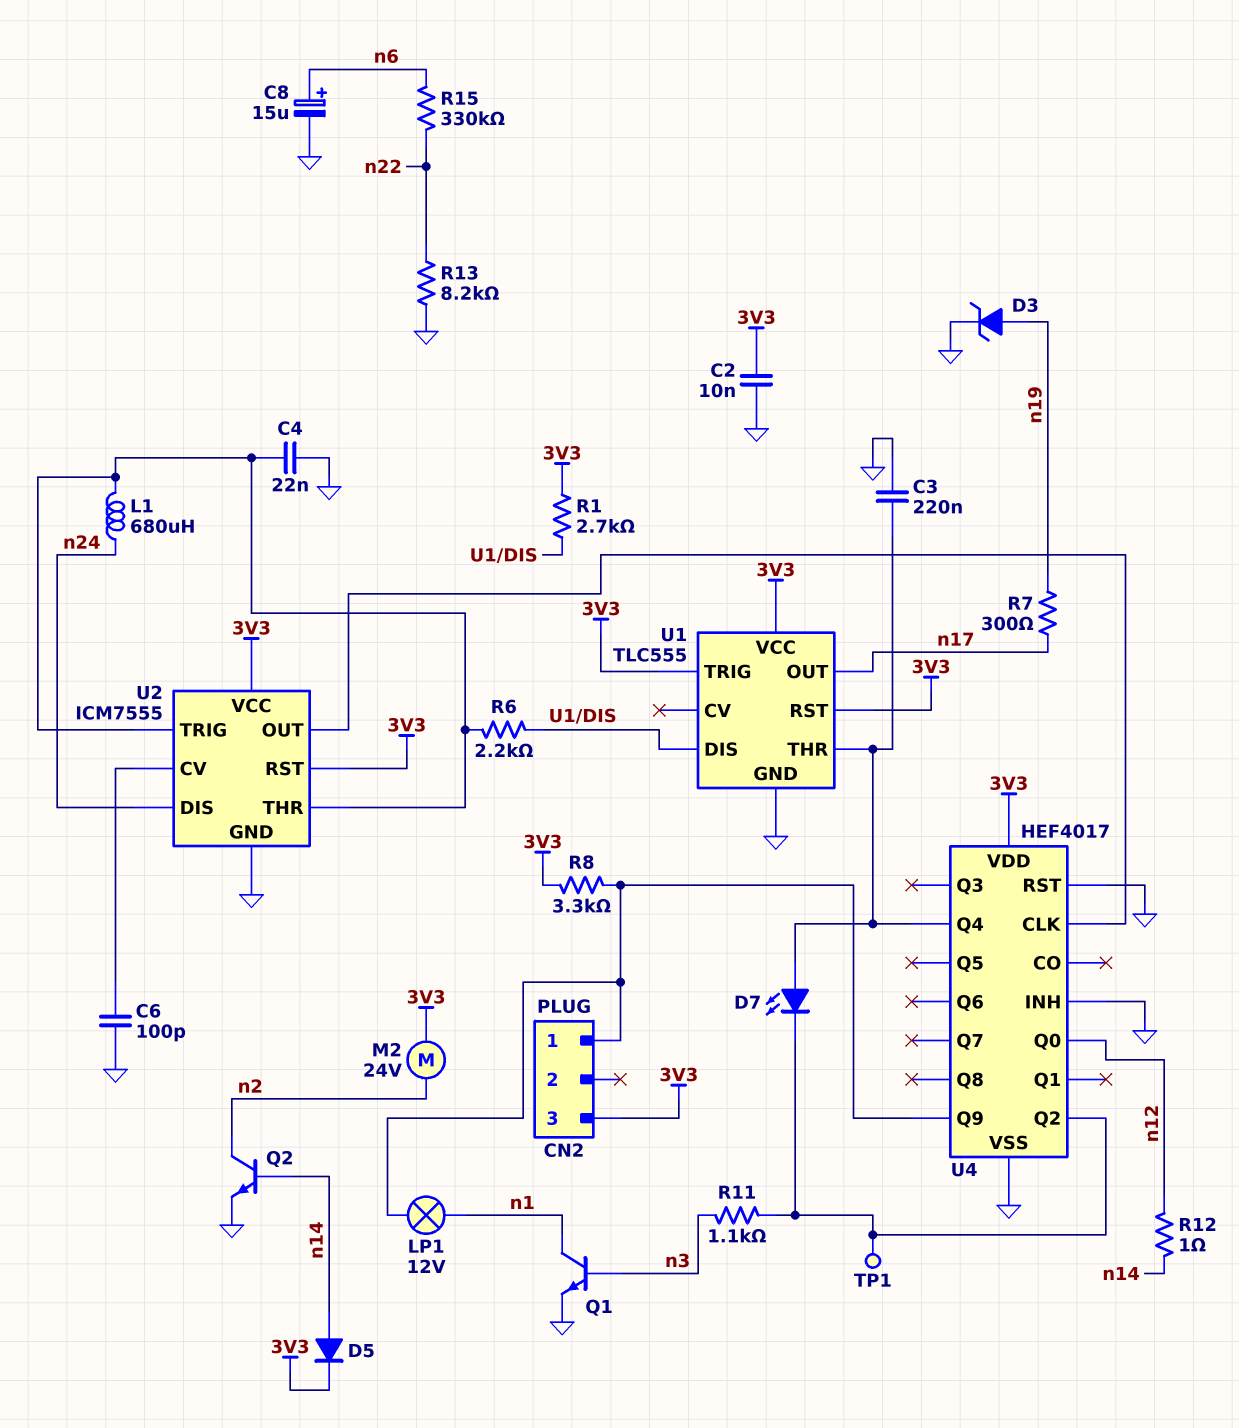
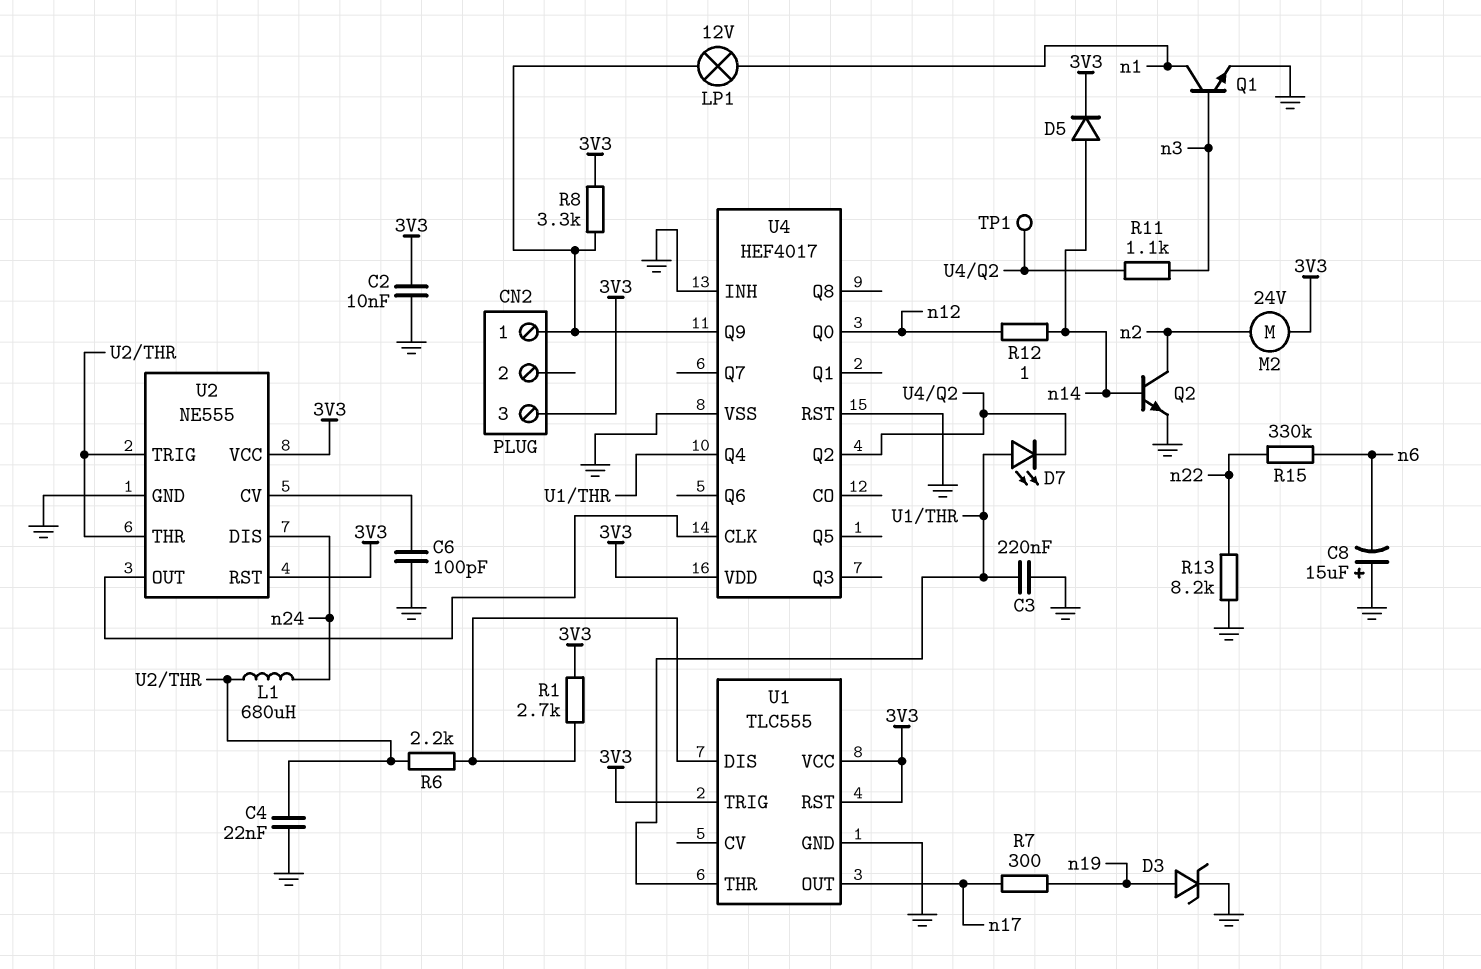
C8: 15uF (plus n6, minus GND) -> 15uF (plus GND, minus n6)
U2: ICM7555 -> NE555

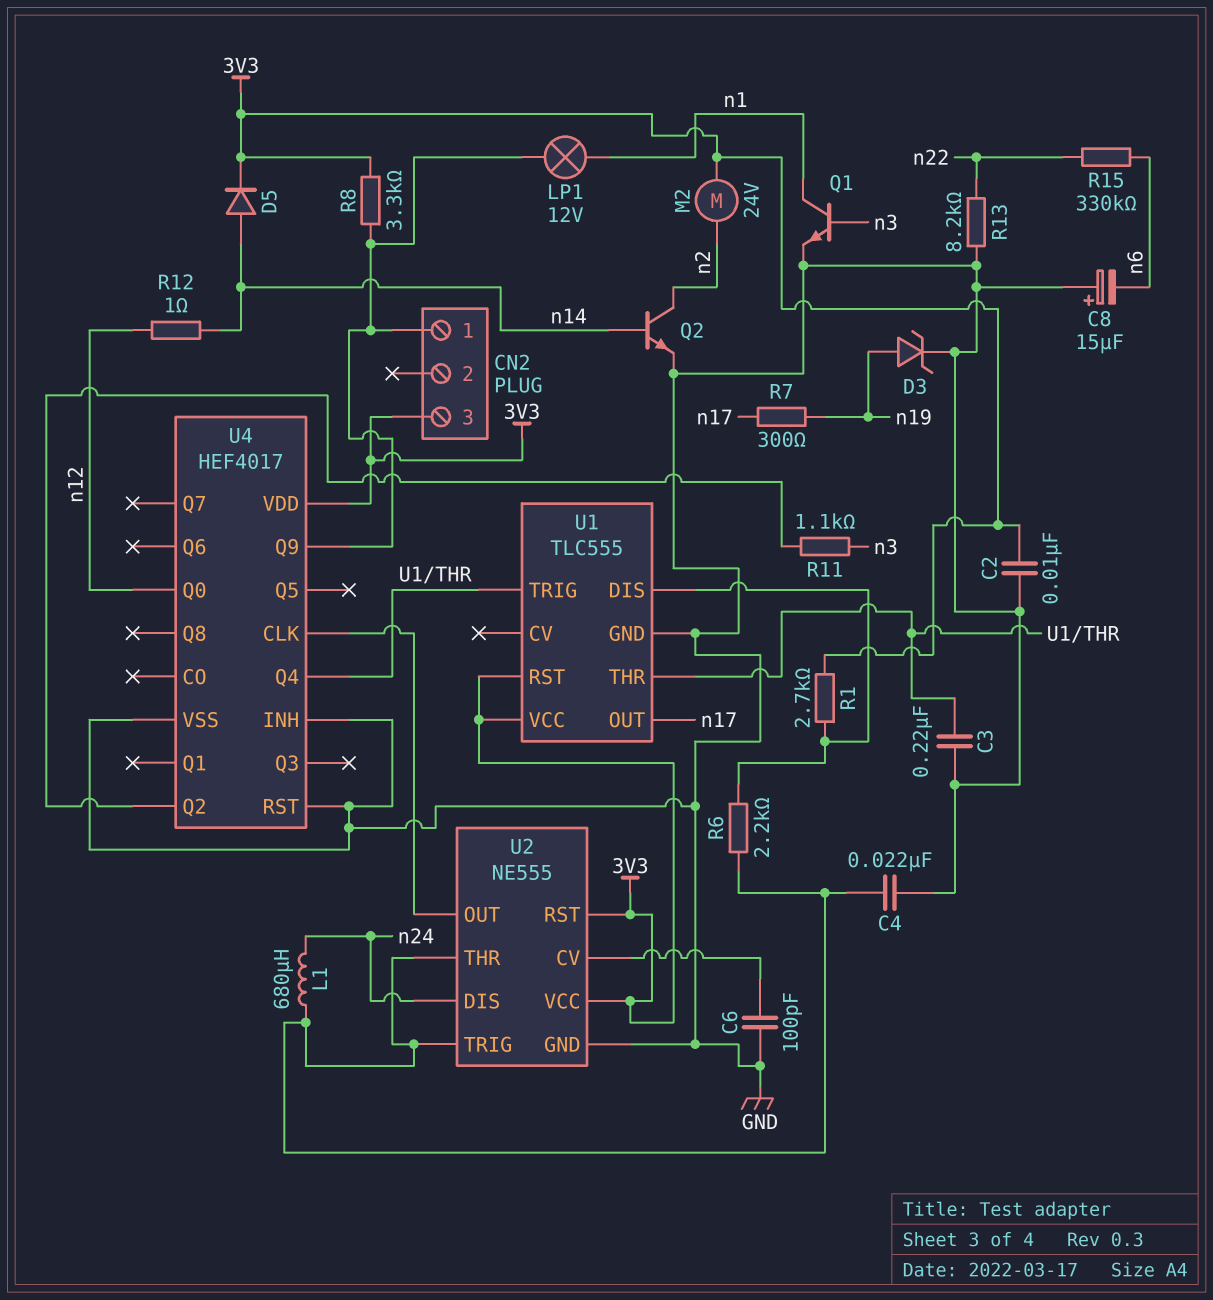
D7: LED (A U1/THR, K U4/Q2) -> none
TP1: test point (U4/Q2) -> none
U1 pin TRIG: 3V3 -> U1/THR

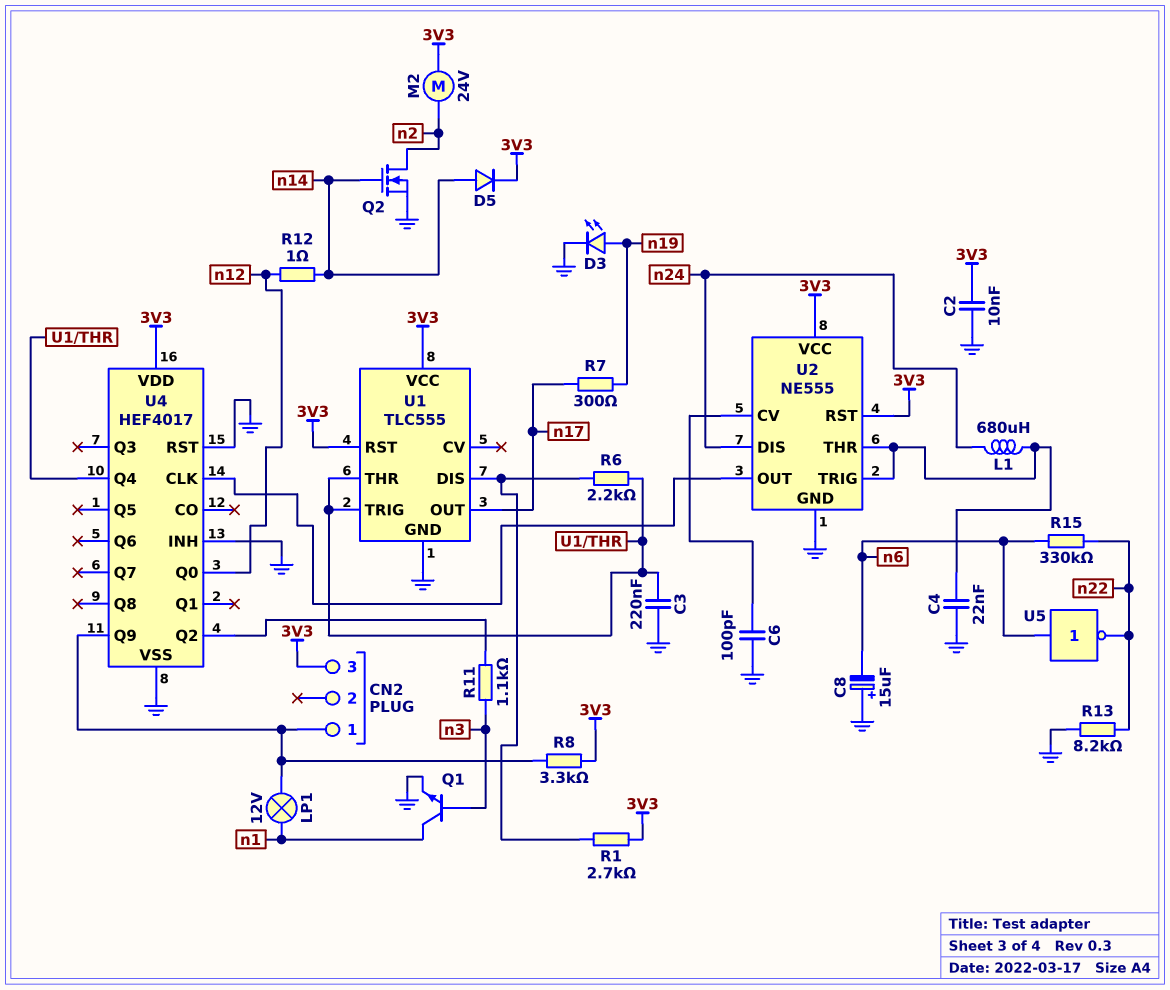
D3: zener (A n19, K GND) -> LED (A n19, K GND)
Q2: NPN (B n14, C n2, E GND) -> NMOS (G n14, D n2, S GND)
R6: 2.2k (U1/DIS, U2/THR) -> 2.2k (U1/DIS, U1/THR)
U5: none -> NOT (in n6, out n22)

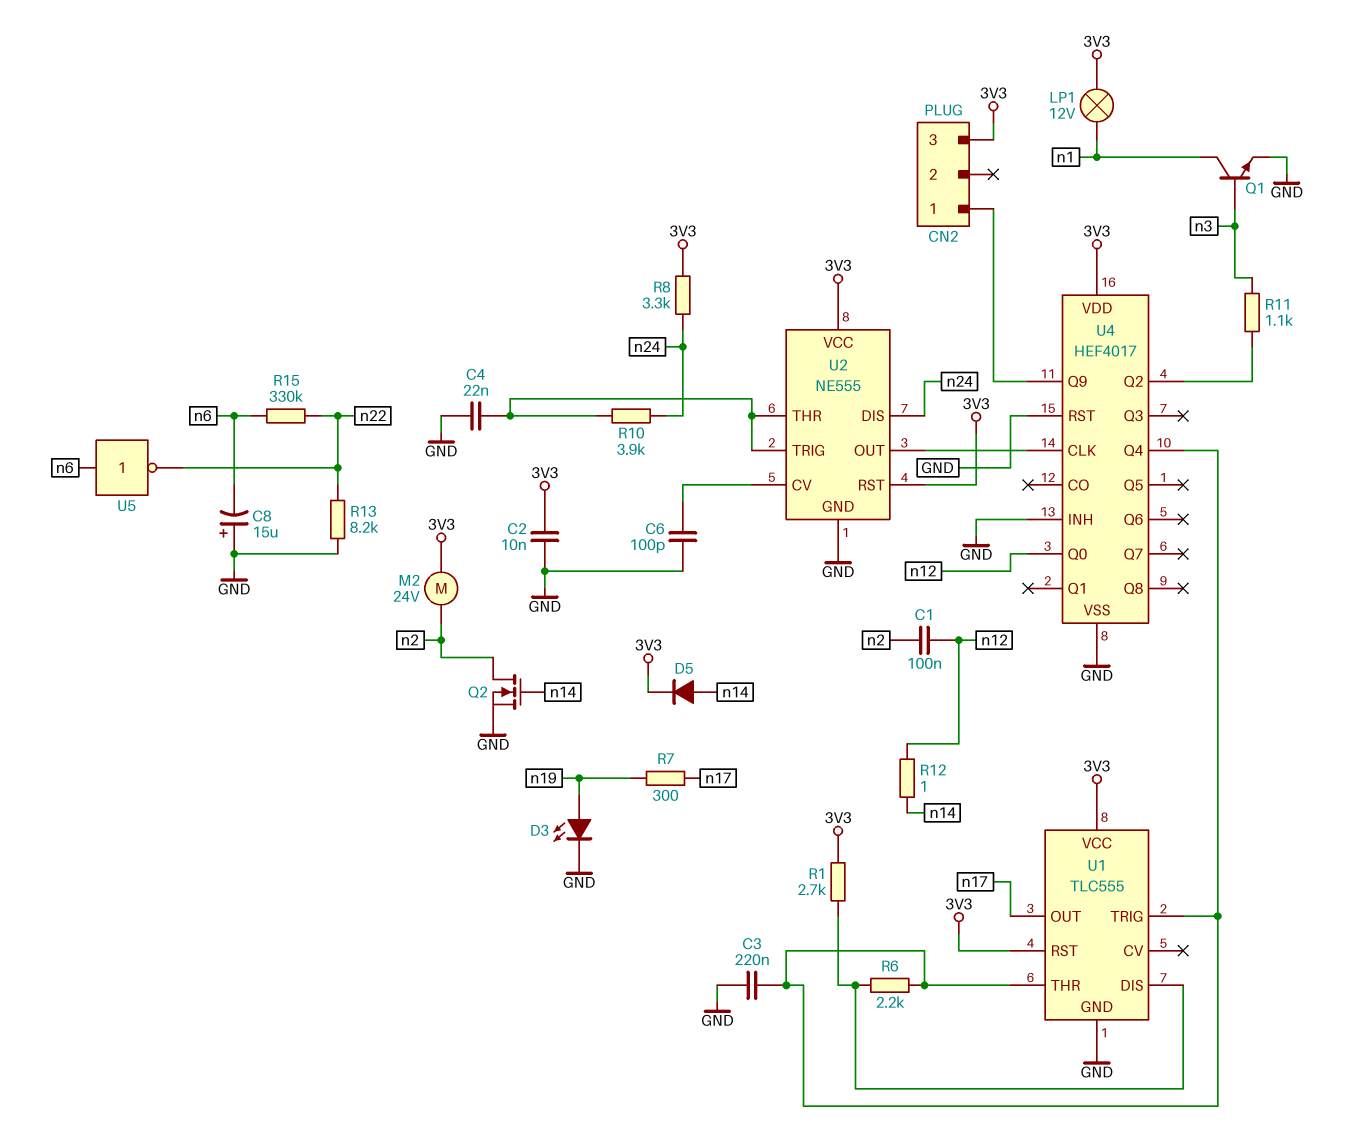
C1: none -> 100nF (n2, n12)
L1: 680uH (U2/THR, n24) -> none
LP1: lamp 12V (CN2/1, n1) -> lamp 12V (3V3, n1)
R8: 3.3k (3V3, CN2/1) -> 3.3k (3V3, n24)
R10: none -> 3.9k (U2/THR, n24)

